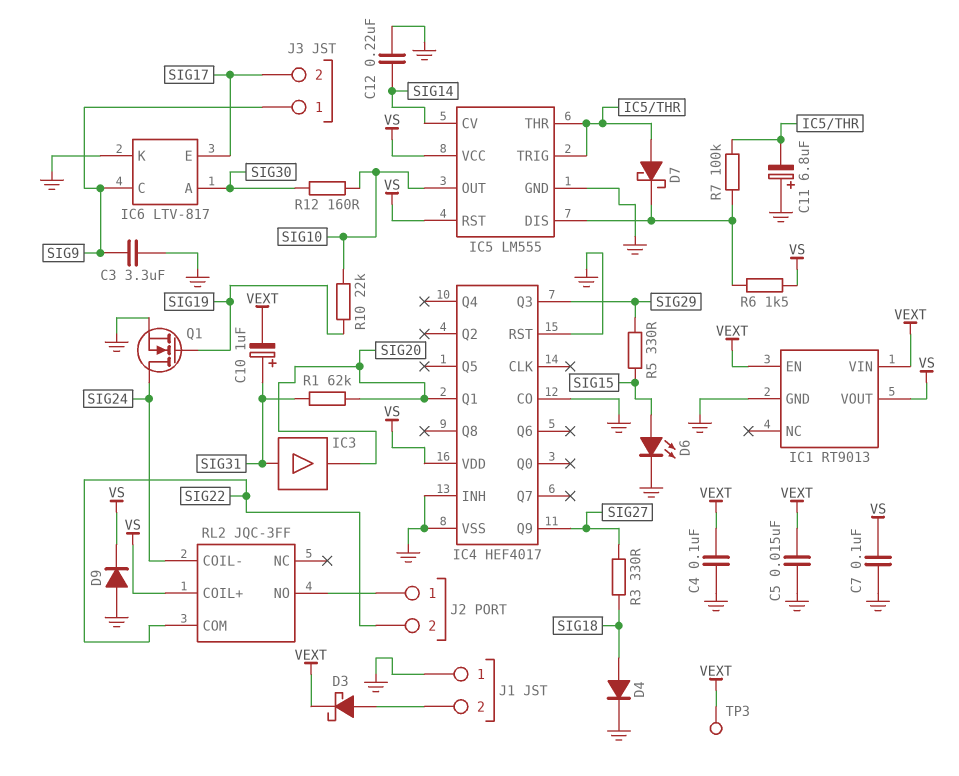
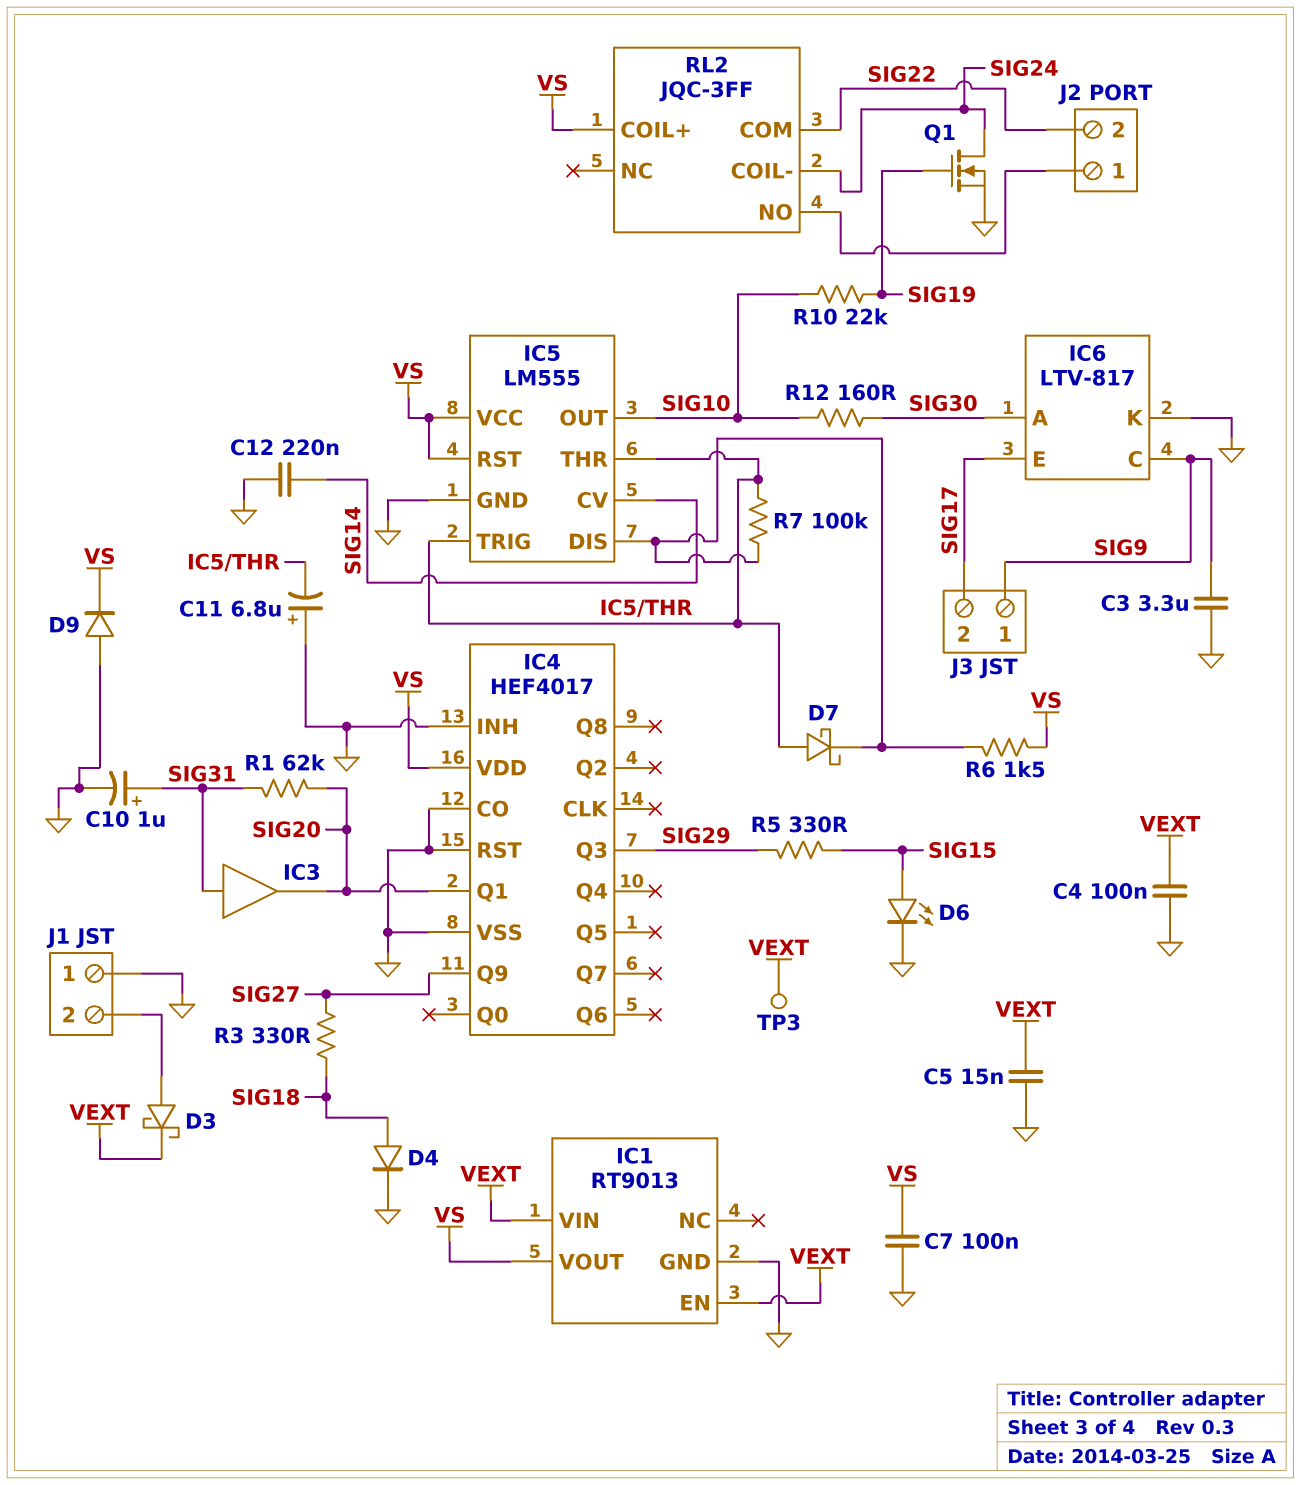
C10: 1uF (plus SIG31, minus VEXT) -> 1uF (plus SIG31, minus GND)

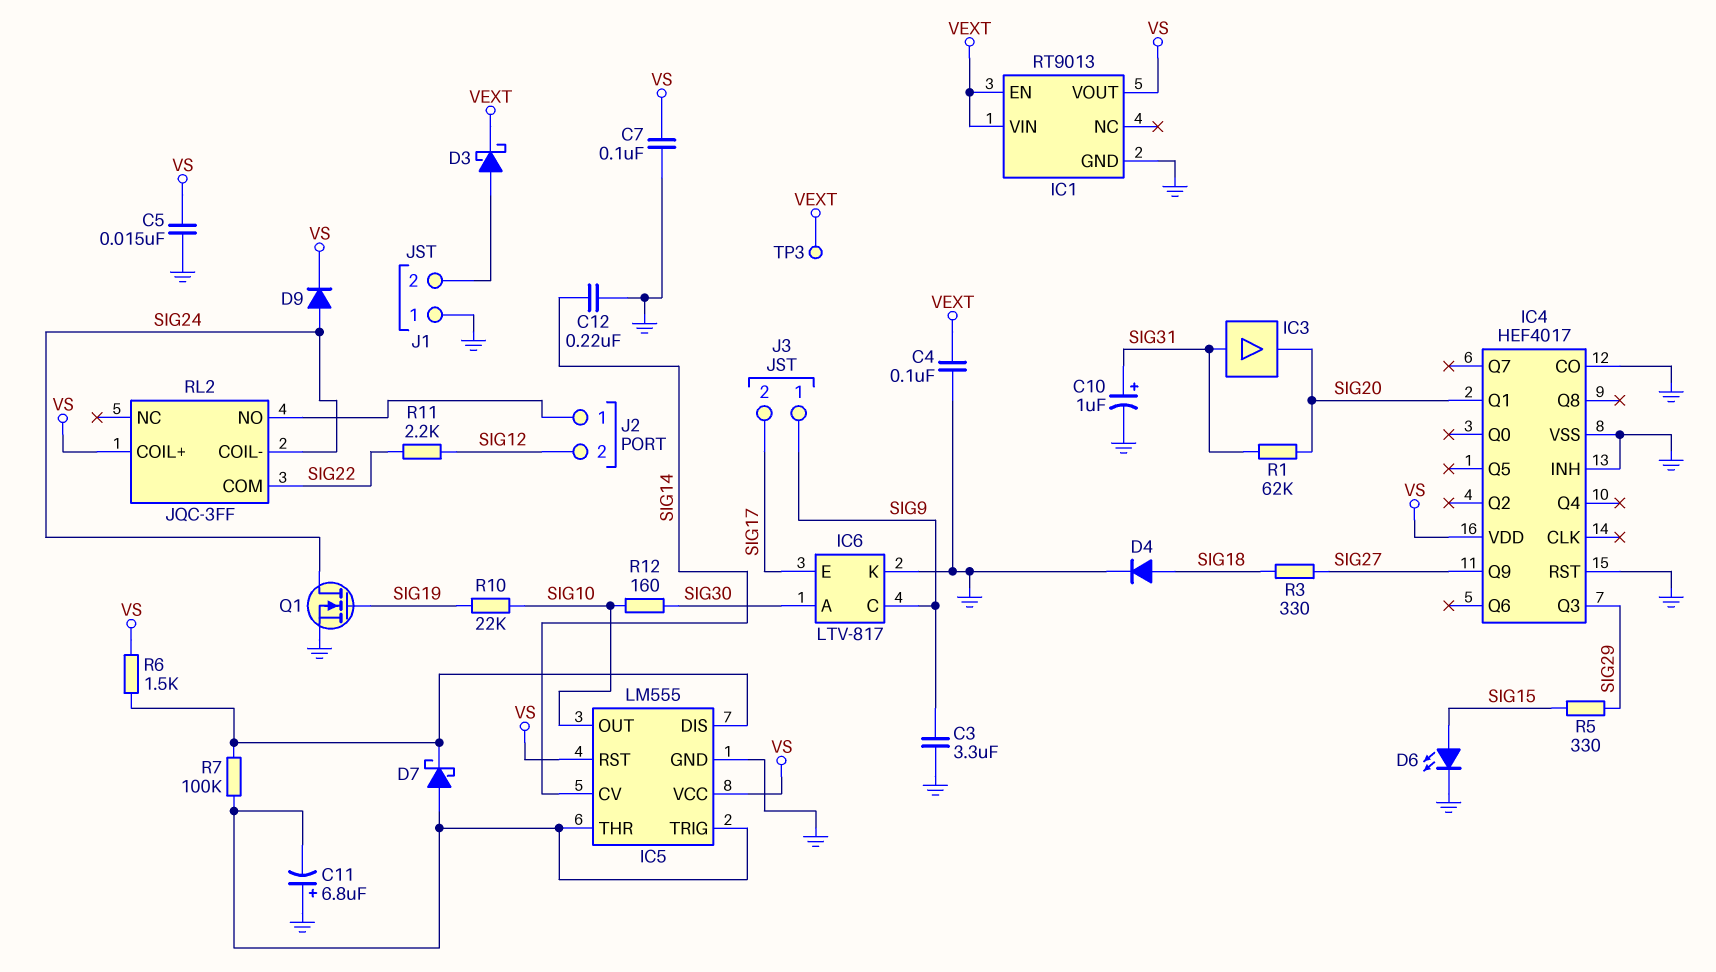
C5: 15nF (GND, VEXT) -> 15nF (GND, VS)
D9: diode (A GND, K VS) -> diode (A SIG24, K VS)
J2 pin 2: SIG22 -> SIG12
R11: none -> 2.2k (SIG12, SIG22)

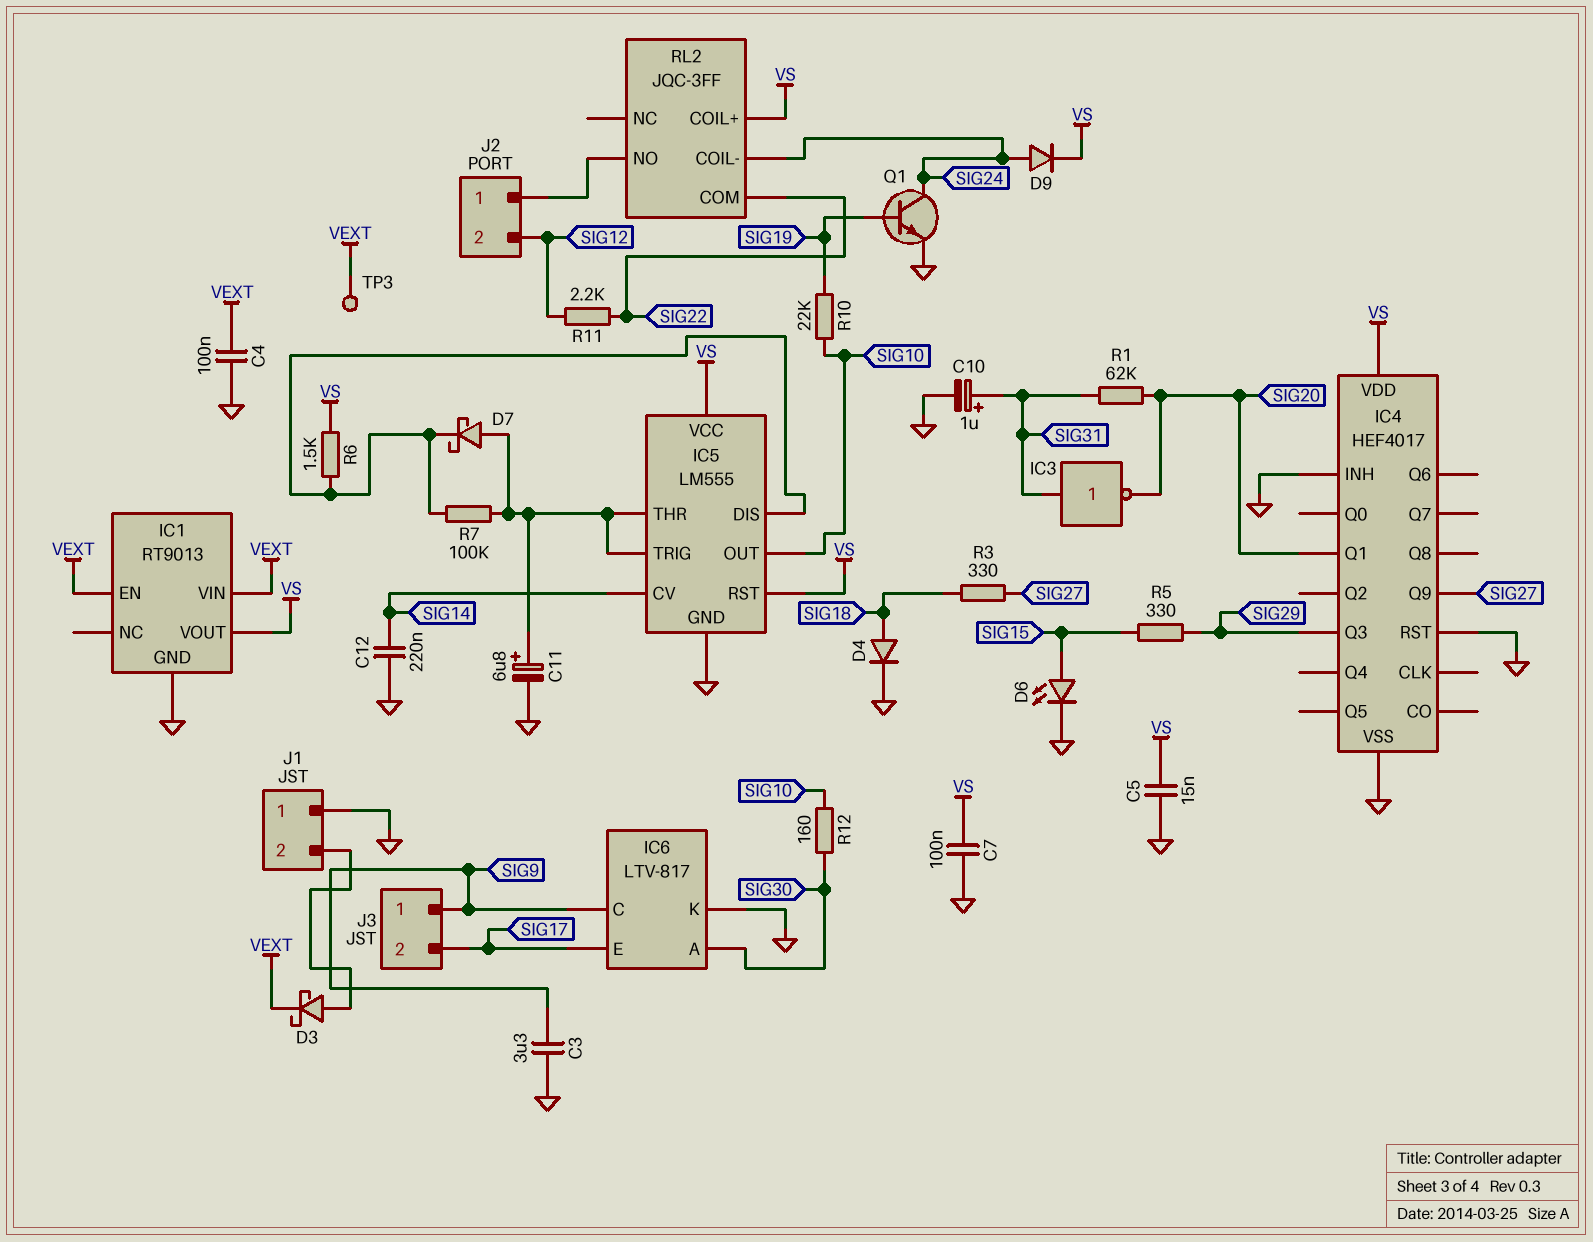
C11: 6.8uF (plus GND, minus IC5/THR) -> 6.8uF (plus IC5/THR, minus GND)
IC3: buffer (in SIG31, out SIG20) -> NOT (in SIG31, out SIG20)
IC4 pin CO: GND -> none
Q1: NMOS (G SIG19, D SIG24, S GND) -> NPN (B SIG19, C SIG24, E GND)

